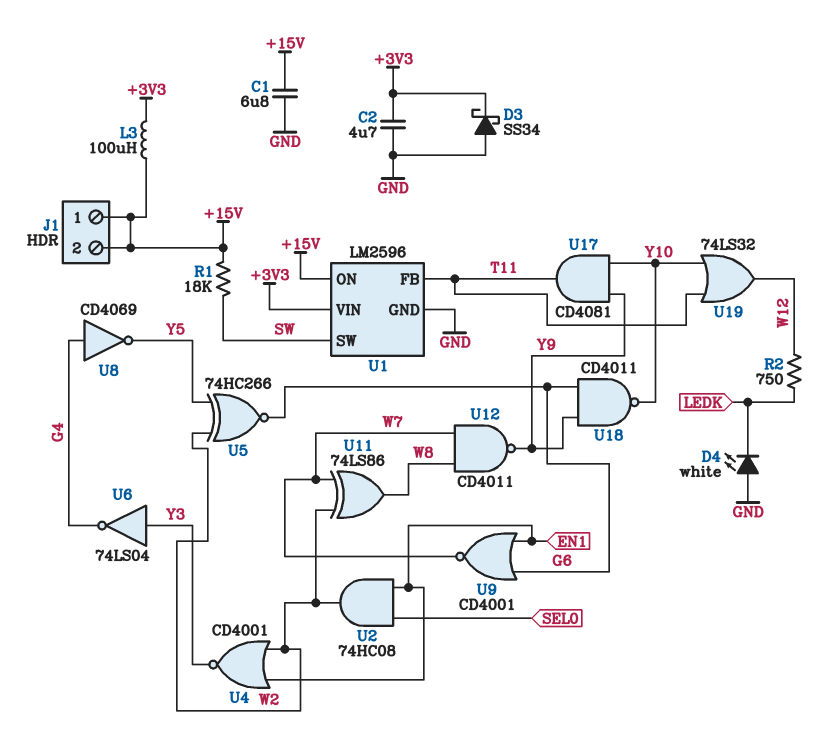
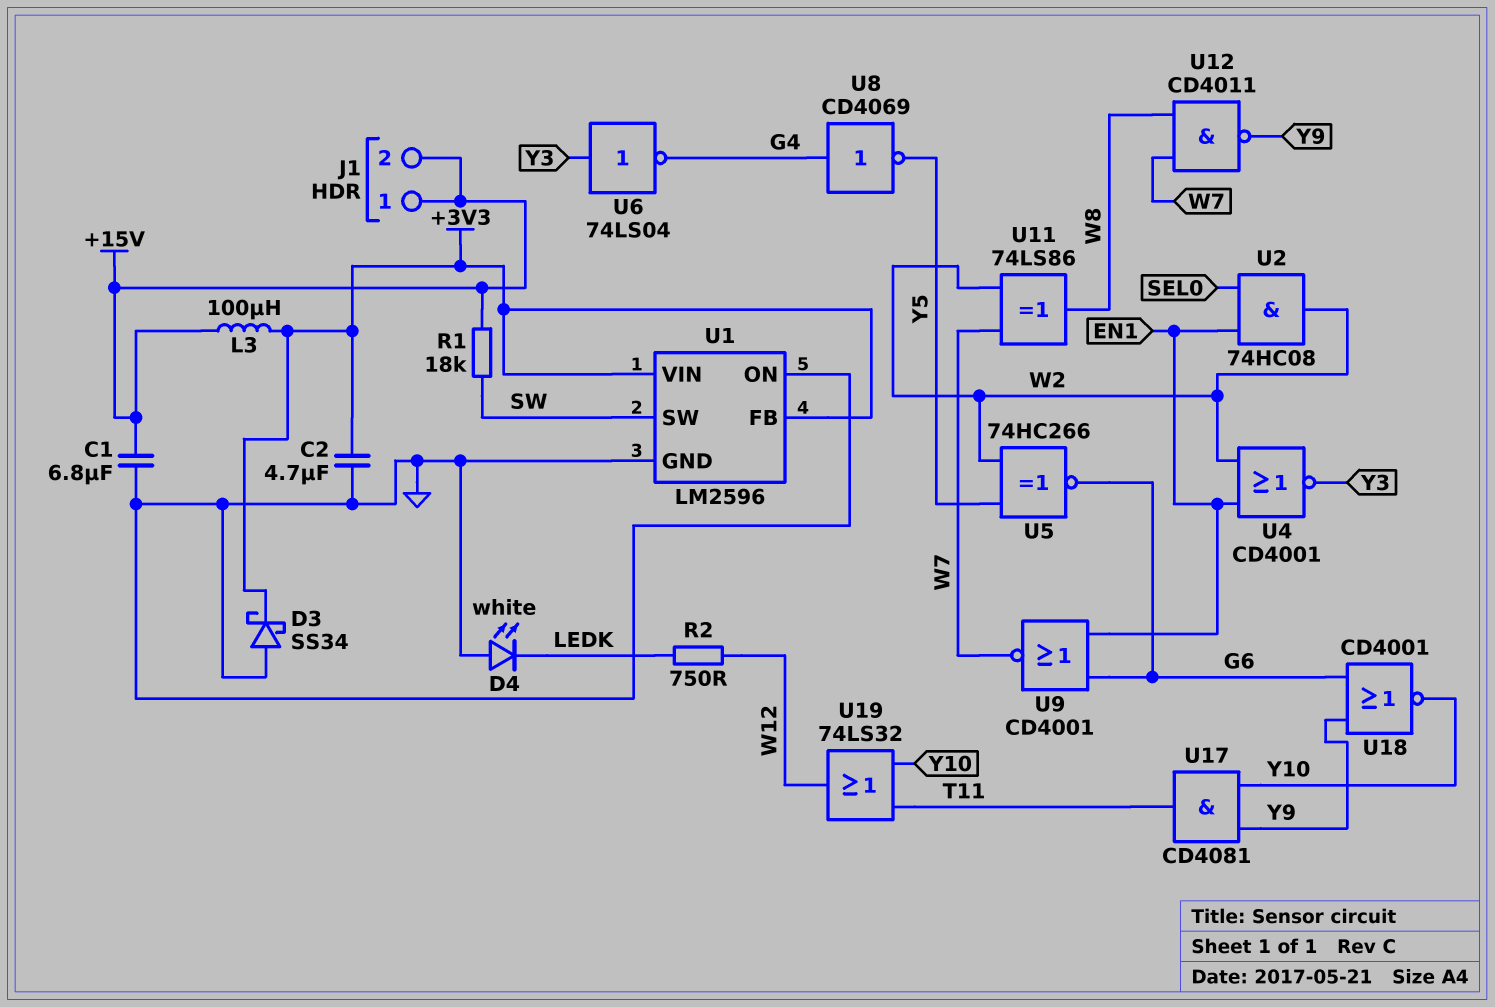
U1 pin FB: T11 -> +3V3
U1 pin ON: +15V -> GND
U18: NAND CD4011 (in G6, in Y9, out Y10) -> NOR CD4001 (in G6, in Y9, out Y10)

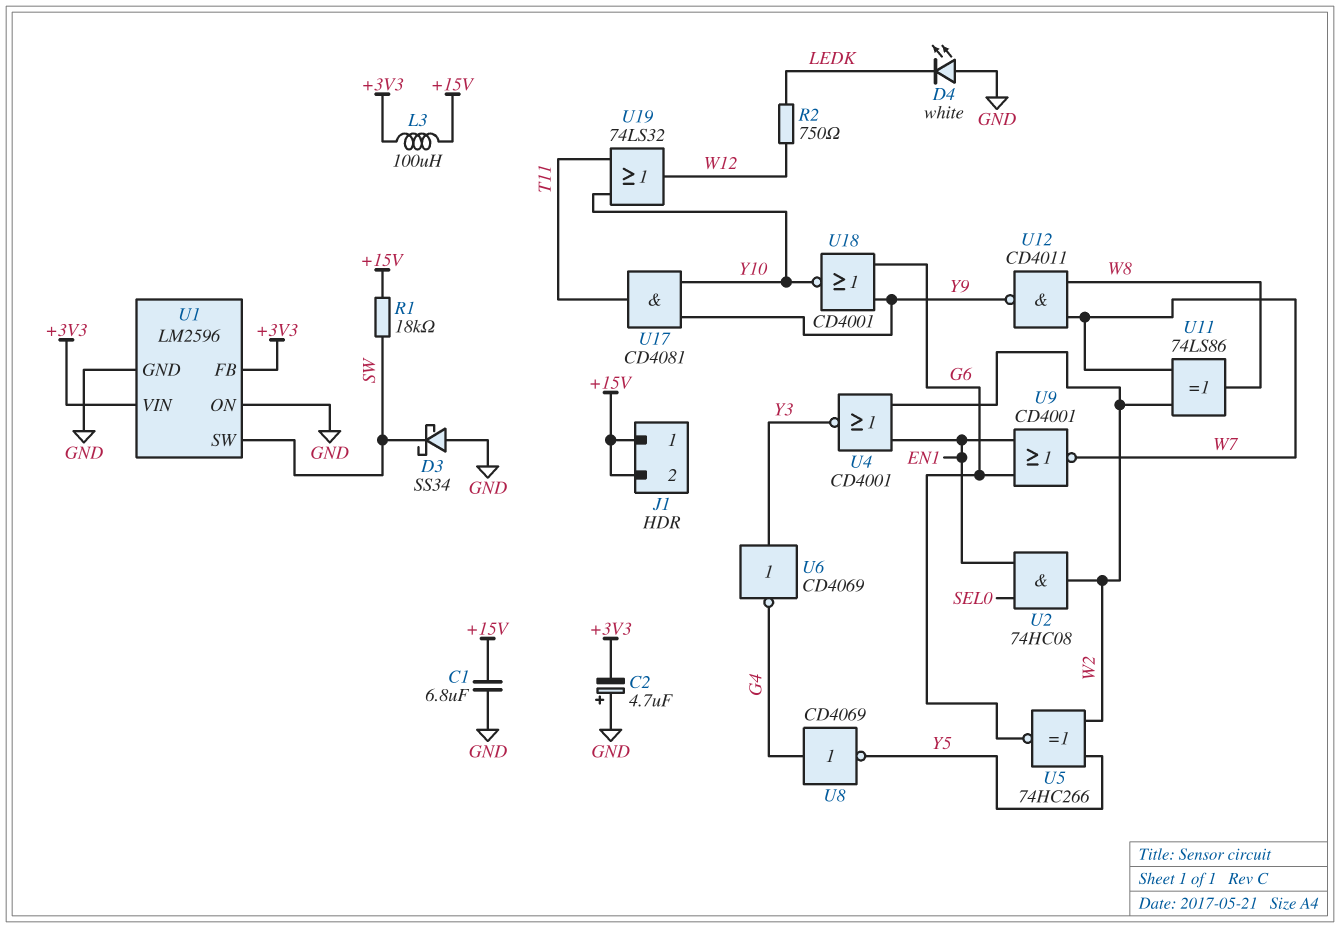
C2: 4.7uF (+3V3, GND) -> 4.7uF (plus GND, minus +3V3)
D3: schottky SS34 (A GND, K +3V3) -> schottky SS34 (A GND, K SW)
U6: NOT 74LS04 (in Y3, out G4) -> NOT CD4069 (in Y3, out G4)

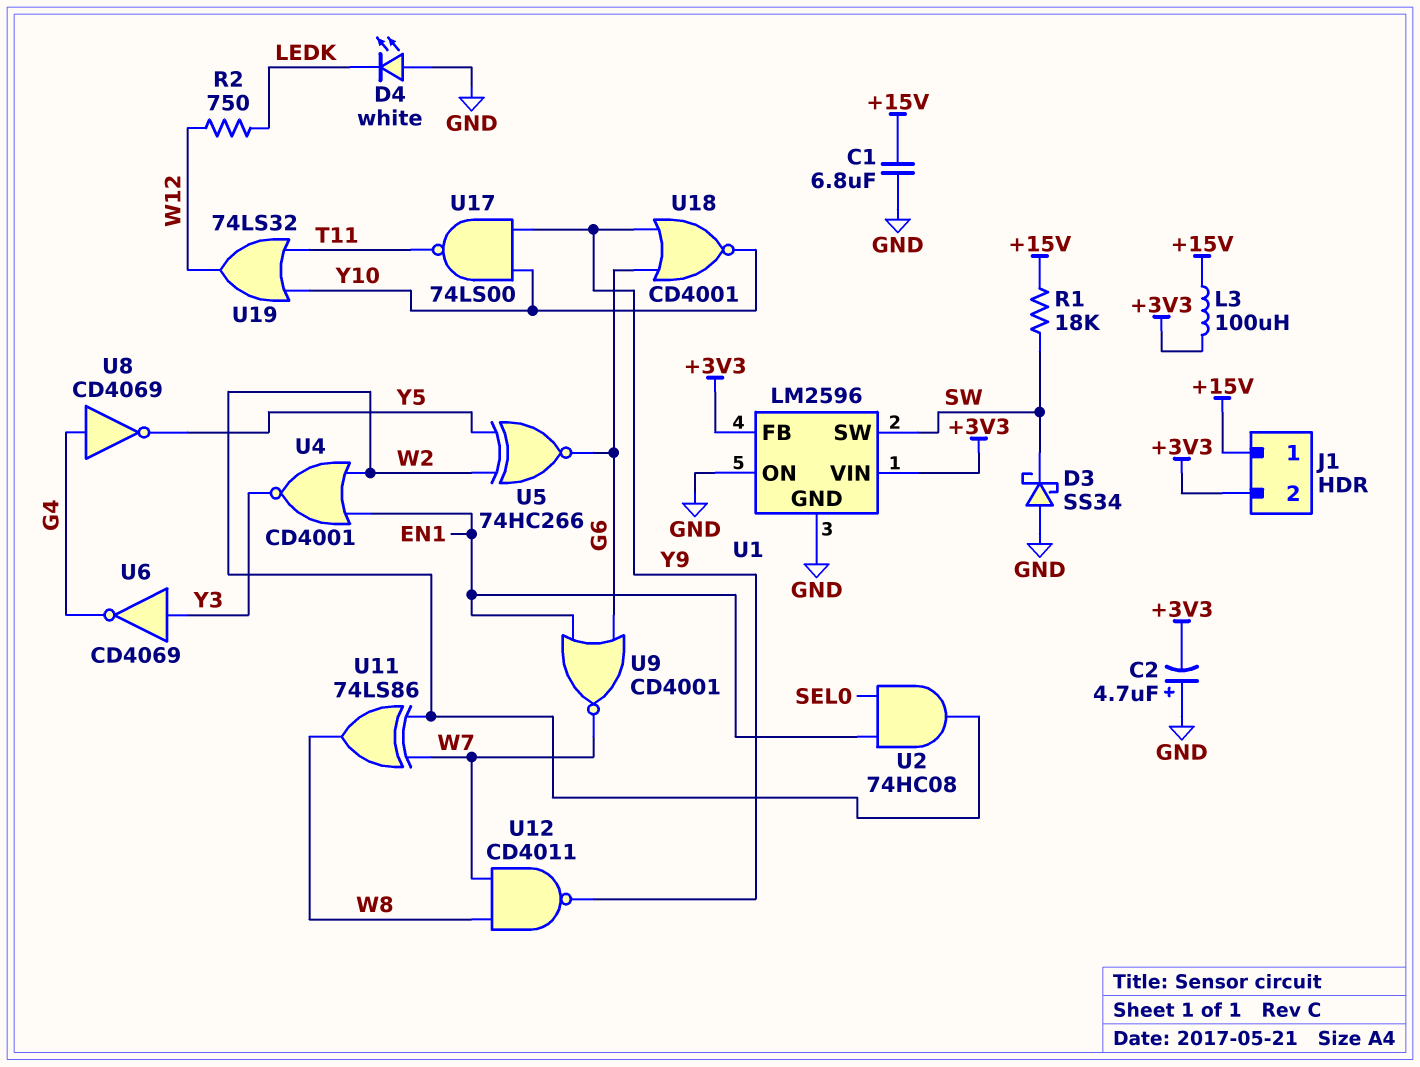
J1 pin 2: +15V -> +3V3
U17: AND CD4081 (in Y9, in Y10, out T11) -> NAND 74LS00 (in Y9, in Y10, out T11)

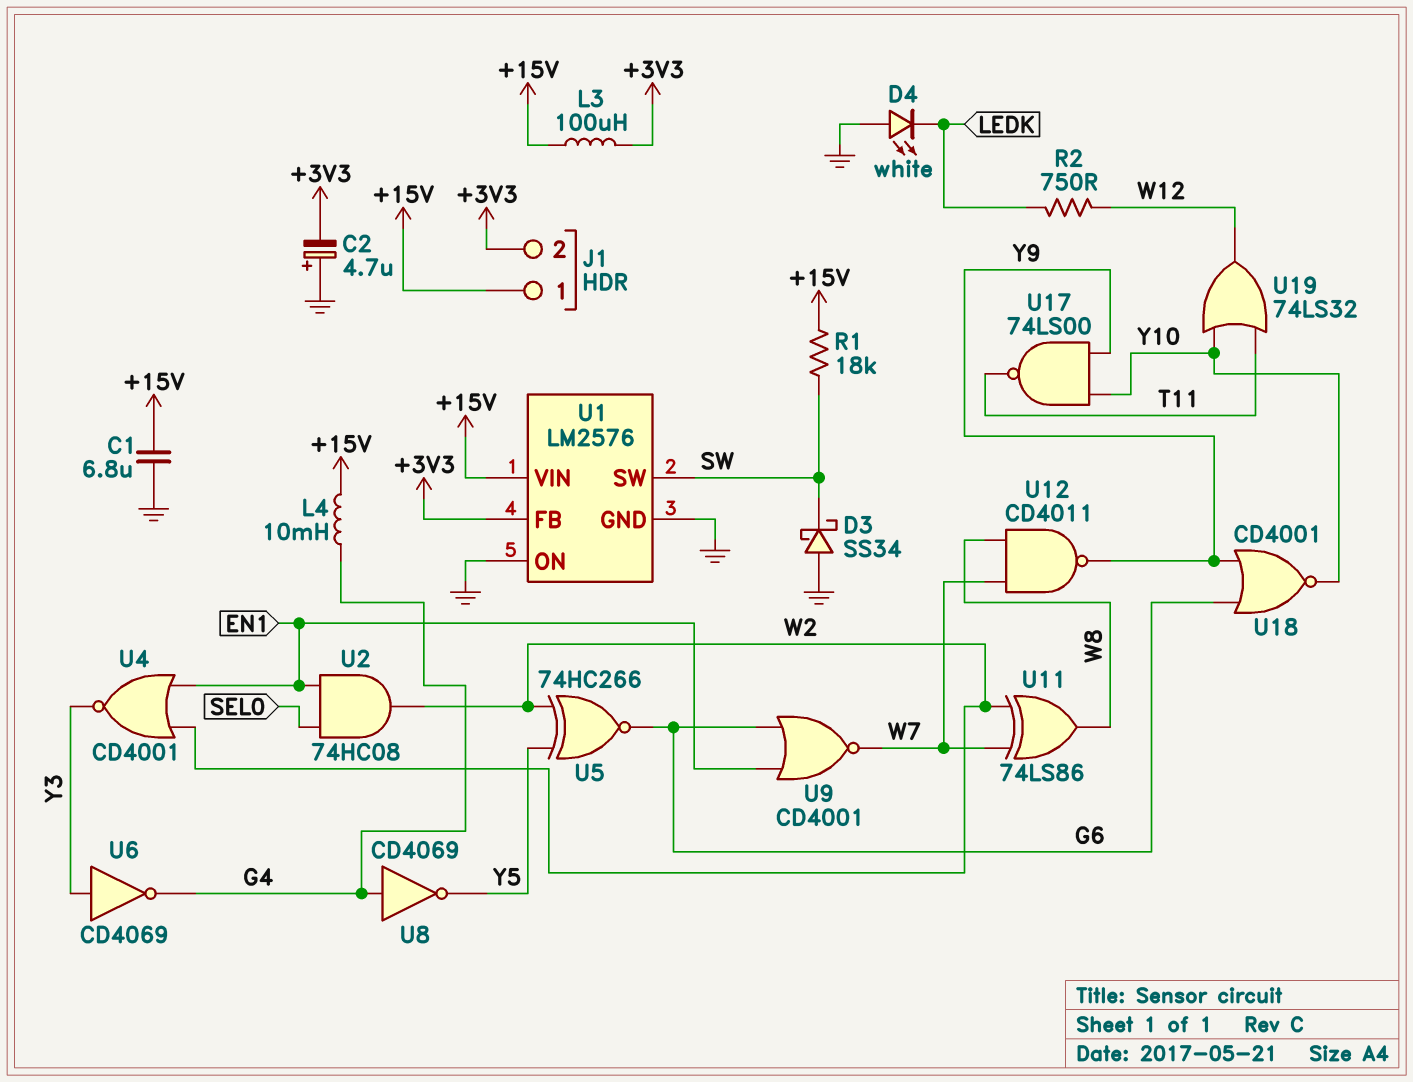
L4: none -> 10mH (+15V, G4)
U1: LM2596 -> LM2576
U1 pin VIN: +3V3 -> +15V

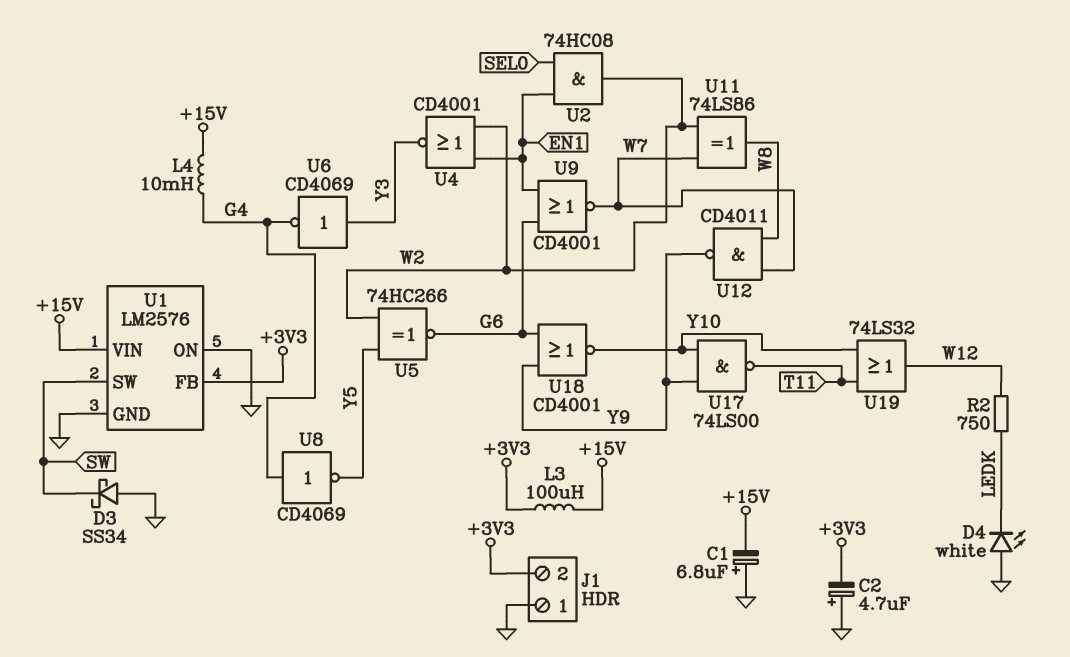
C1: 6.8uF (+15V, GND) -> 6.8uF (plus GND, minus +15V)
J1 pin 1: +15V -> GND
R1: 18k (+15V, SW) -> none

